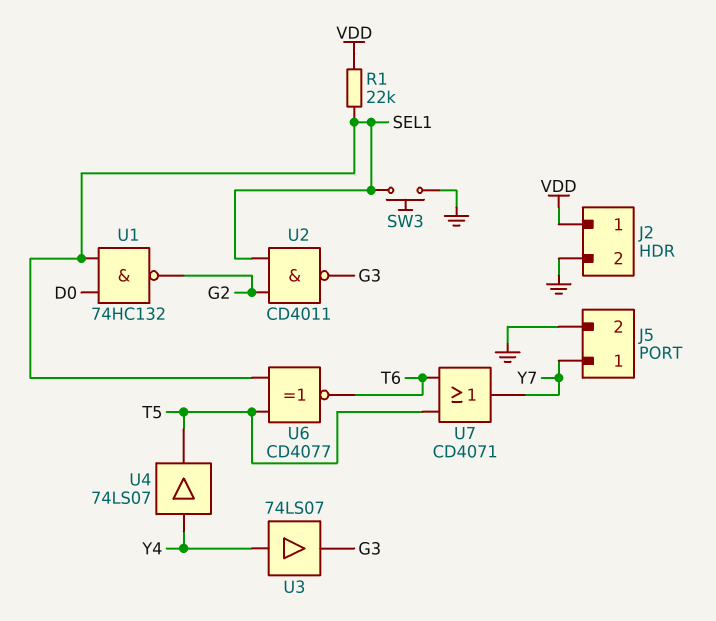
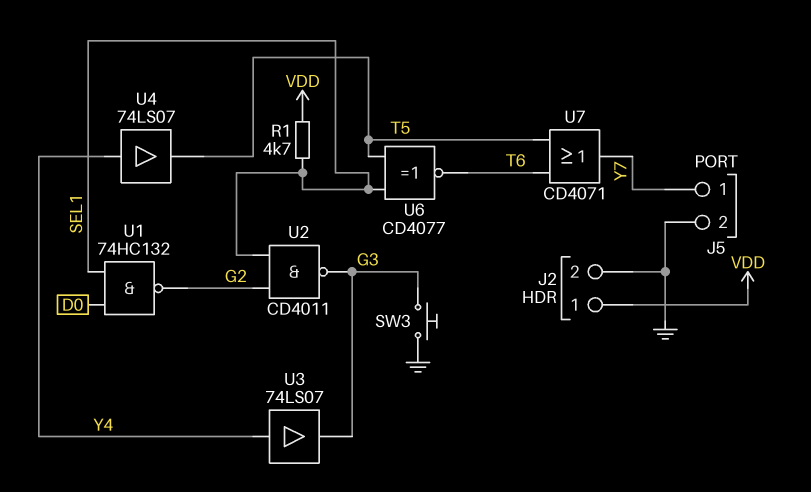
R1: 22k (SEL1, VDD) -> 4.7k (SEL1, VDD)
SW3: button (GND, SEL1) -> button (G3, GND)

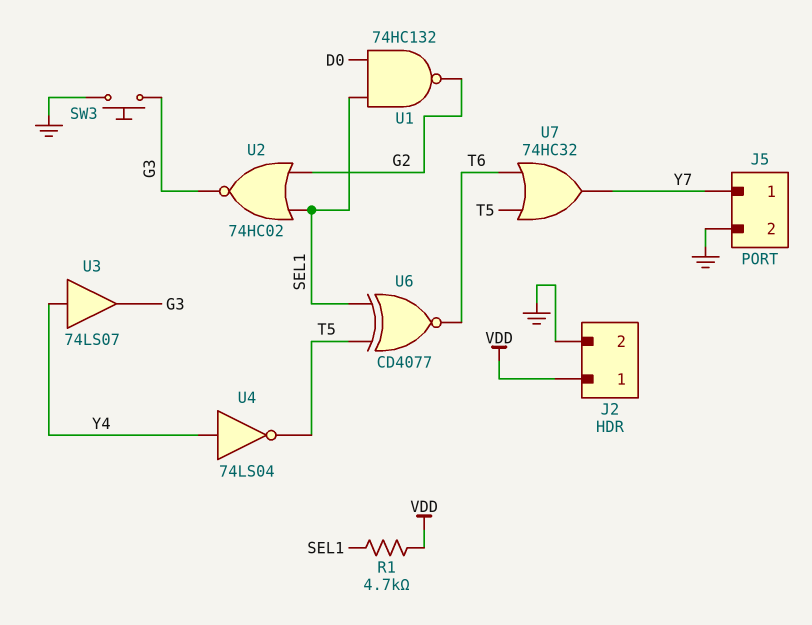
U2: NAND CD4011 (in G2, in SEL1, out G3) -> NOR 74HC02 (in G2, in SEL1, out G3)
U4: buffer 74LS07 (in Y4, out T5) -> NOT 74LS04 (in Y4, out T5)
U7: OR CD4071 (in T5, in T6, out Y7) -> OR 74HC32 (in T5, in T6, out Y7)

